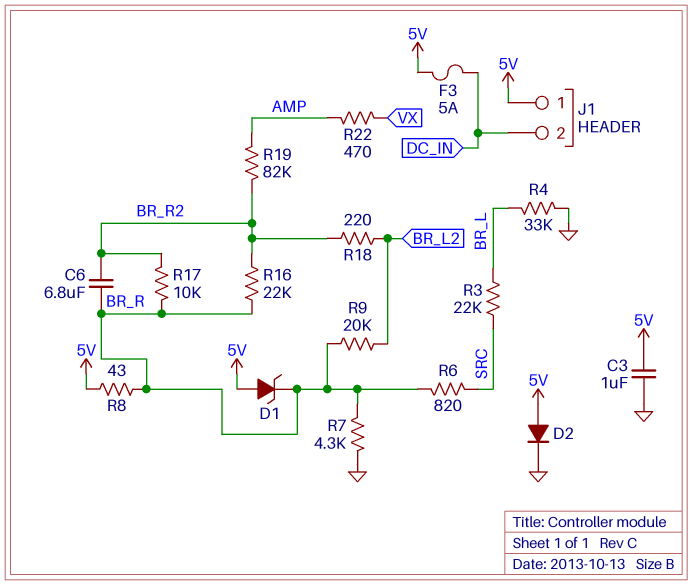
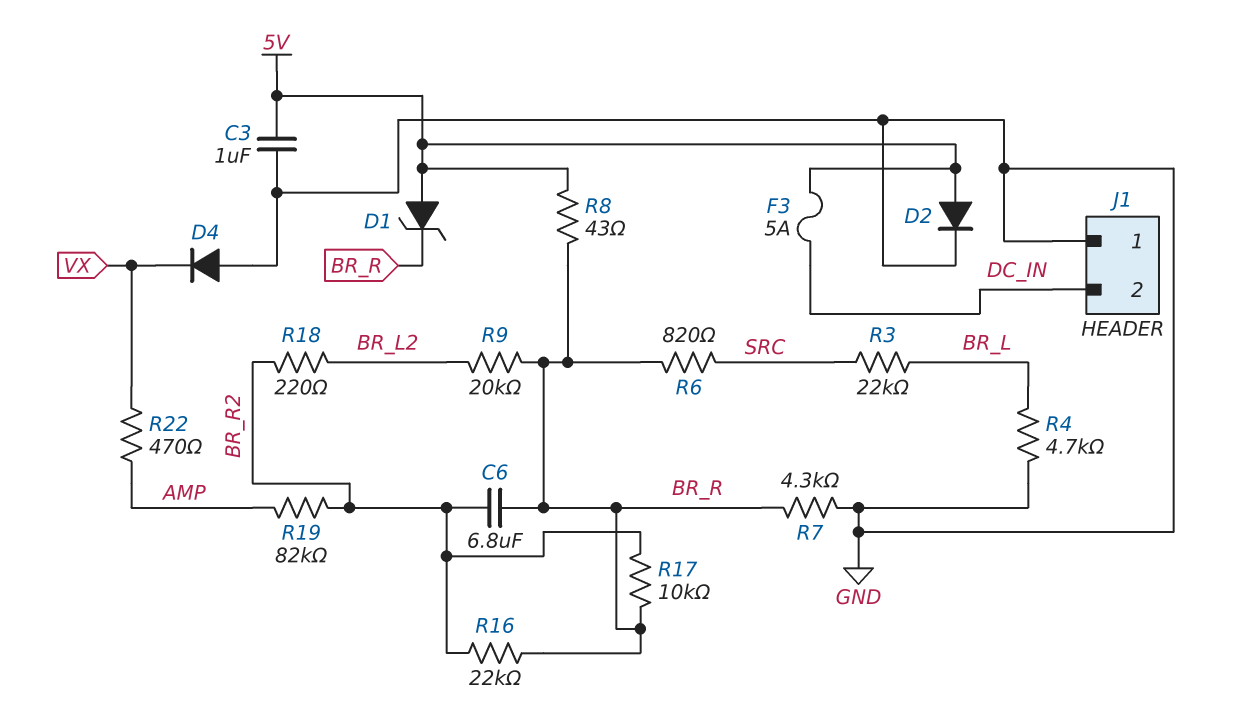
D4: none -> diode (A GND, K VX)
J1 pin 1: 5V -> GND
R4: 33k (BR_L, GND) -> 4.7k (BR_L, GND)

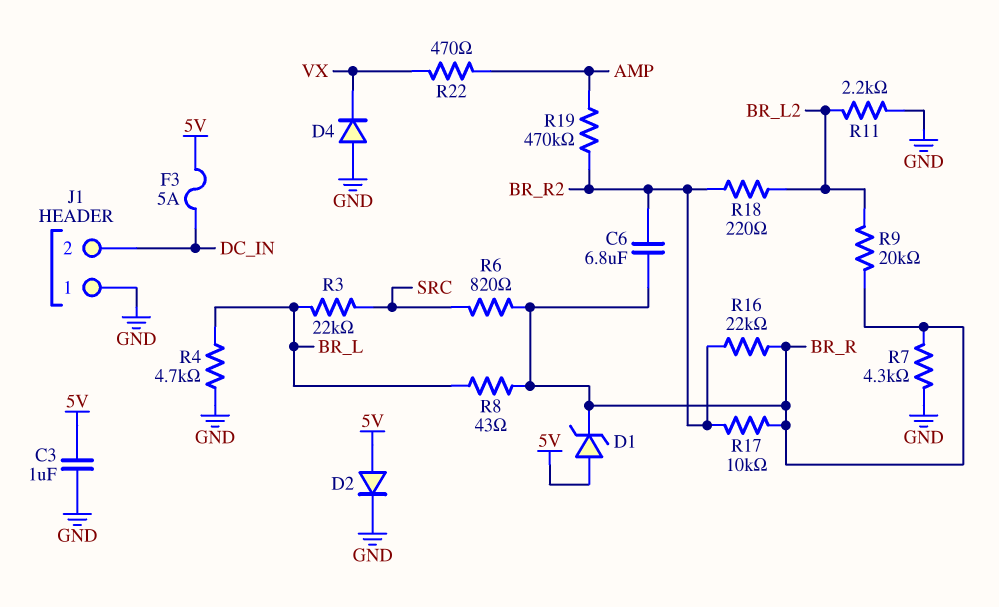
R8: 43 (5V, BR_R) -> 43 (BR_L, BR_R)
R11: none -> 2.2k (BR_L2, GND)
R19: 82k (AMP, BR_R2) -> 470k (AMP, BR_R2)

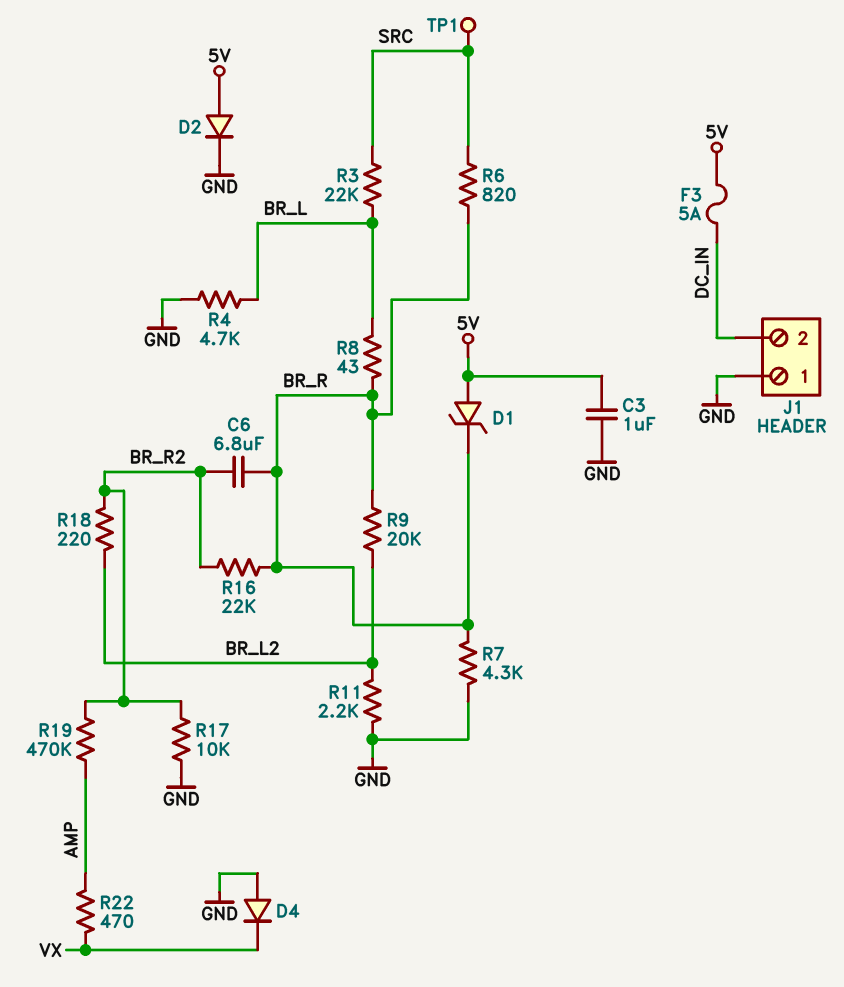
R17: 10k (BR_R, BR_R2) -> 10k (BR_R2, GND)
TP1: none -> test point (SRC)

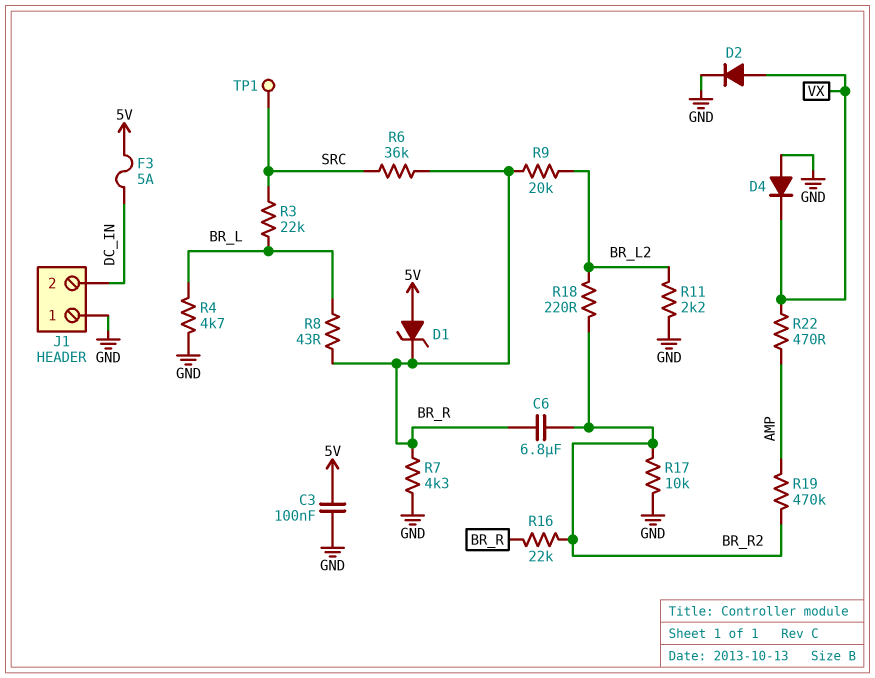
C3: 1uF (5V, GND) -> 100nF (5V, GND)
D2: diode (A 5V, K GND) -> diode (A VX, K GND)
R6: 820 (BR_R, SRC) -> 36k (BR_R, SRC)

